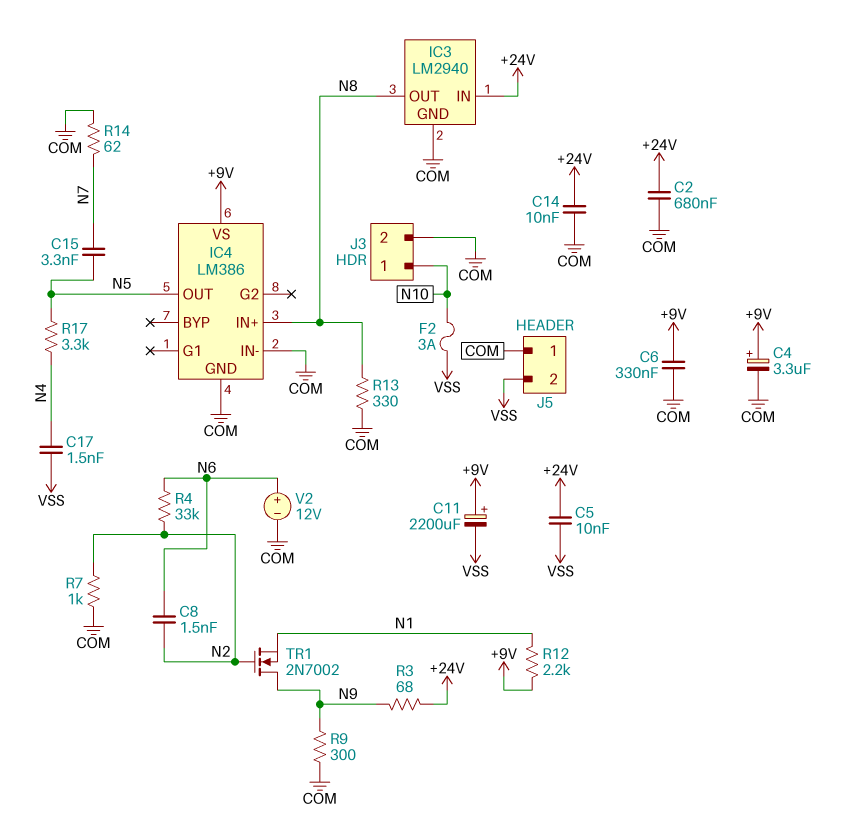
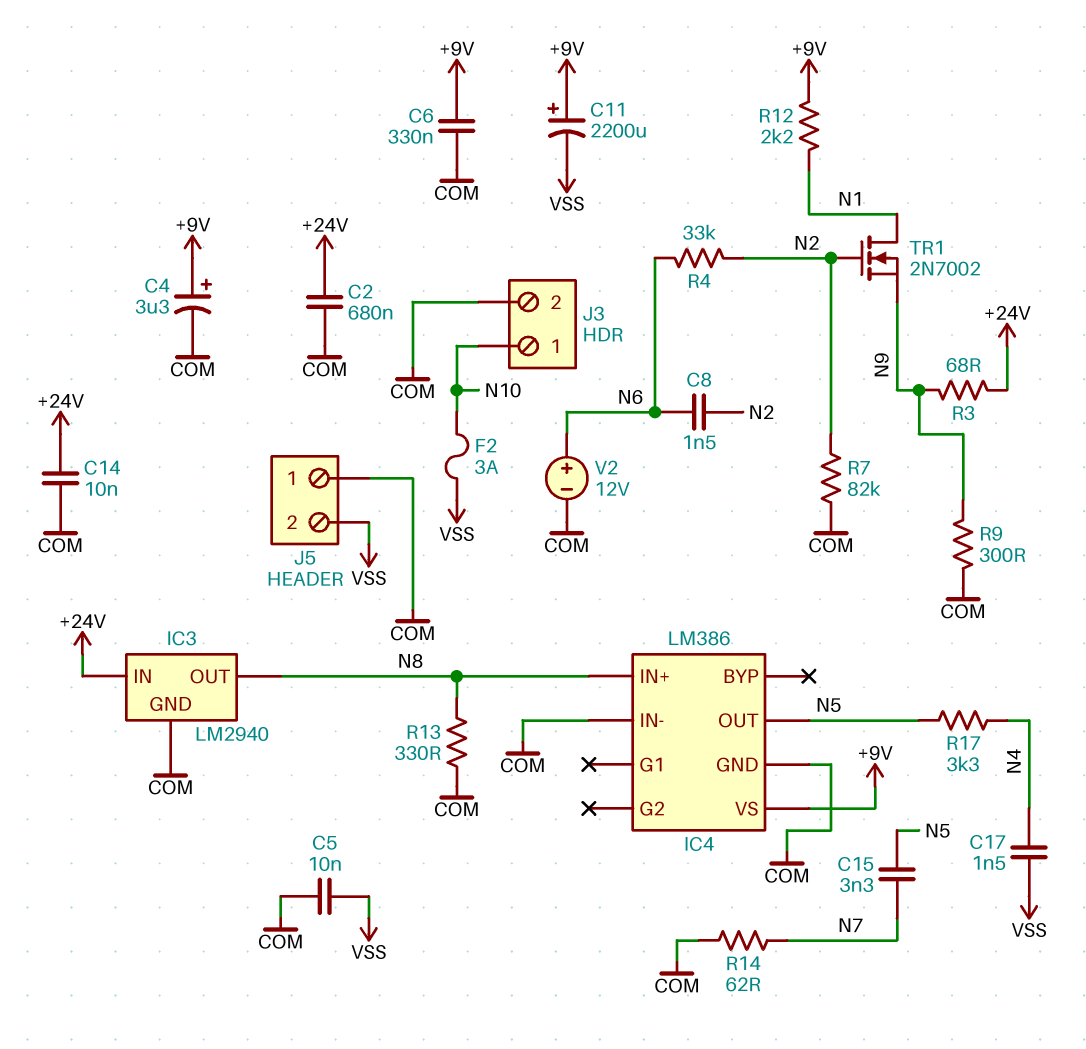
C5: 10nF (+24V, VSS) -> 10nF (COM, VSS)
R7: 1k (COM, N2) -> 82k (COM, N2)
TR1: NMOS 2N7002 (G N2, D N9, S N1) -> NMOS 2N7002 (G N2, D N1, S N9)

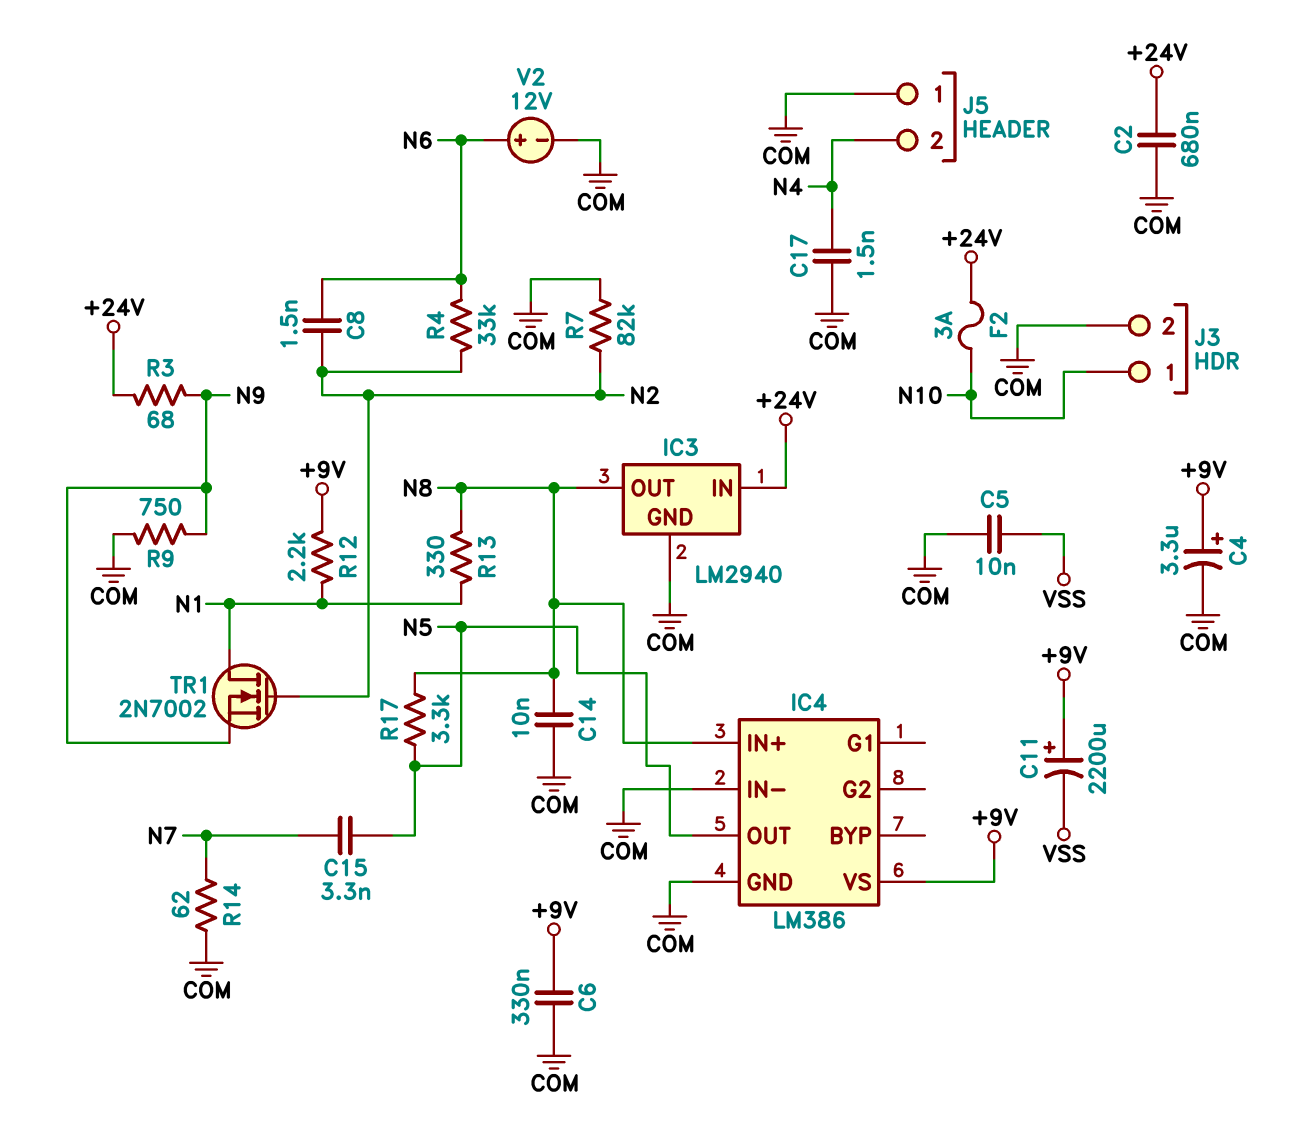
C14: 10nF (+24V, COM) -> 10nF (COM, N8)
C17: 1.5nF (N4, VSS) -> 1.5nF (COM, N4)
F2: 3A (N10, VSS) -> 3A (+24V, N10)
J5 pin 2: VSS -> N4
R9: 300 (COM, N9) -> 750 (COM, N9)
R13: 330 (COM, N8) -> 330 (N1, N8)
R17: 3.3k (N4, N5) -> 3.3k (N5, N8)

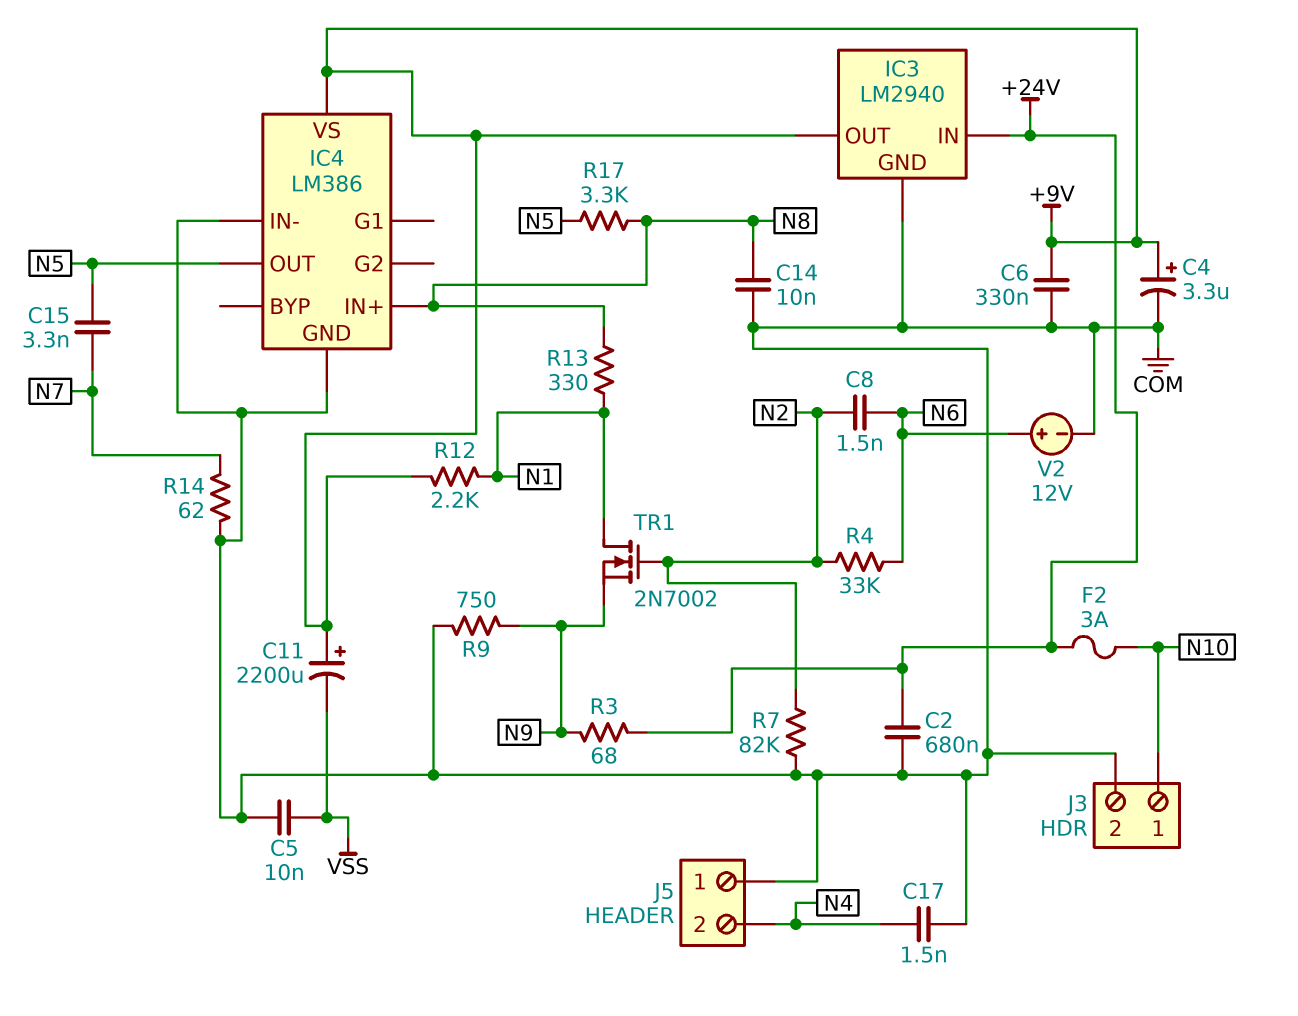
IC3 pin OUT: N8 -> +9V

